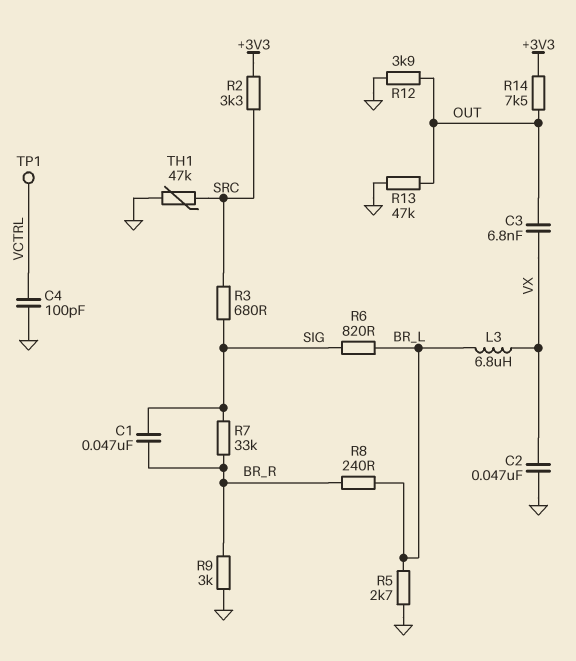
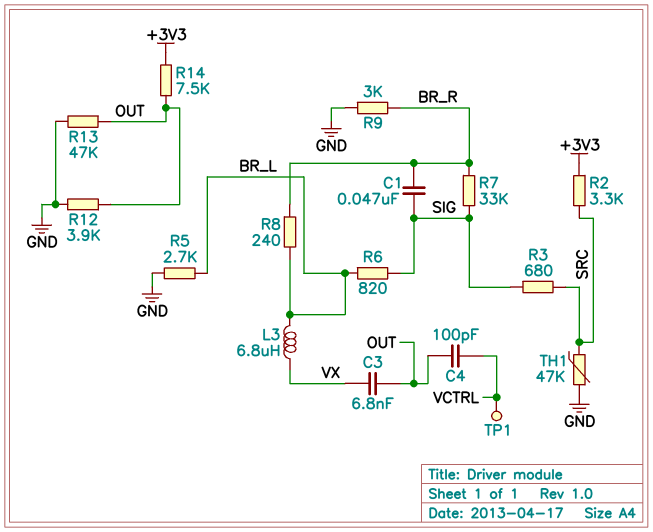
C2: 47nF (GND, VX) -> none
C4: 100pF (GND, VCTRL) -> 100pF (OUT, VCTRL)

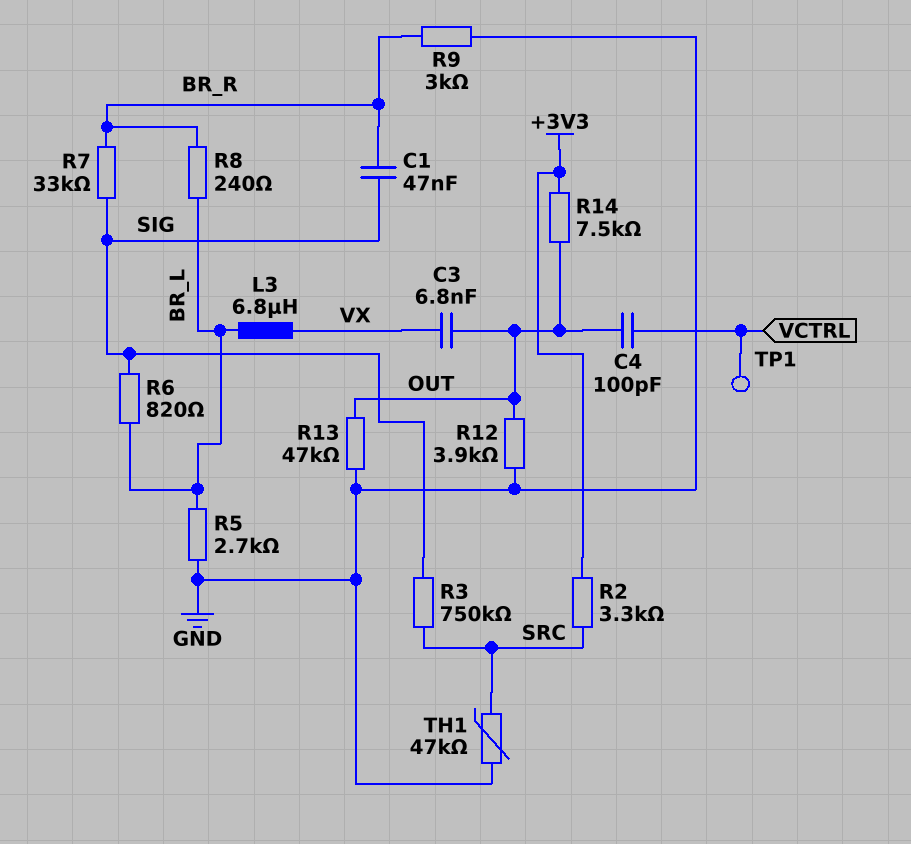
R3: 680 (SIG, SRC) -> 750k (SIG, SRC)

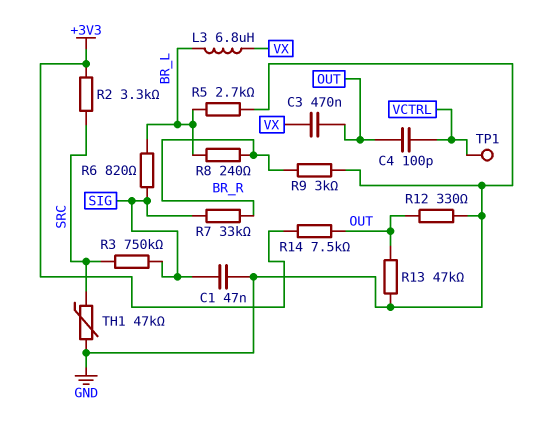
C1: 47nF (BR_R, SIG) -> 47nF (GND, SIG)
C3: 6.8nF (OUT, VX) -> 470nF (OUT, VX)
R12: 3.9k (GND, OUT) -> 330 (GND, OUT)

